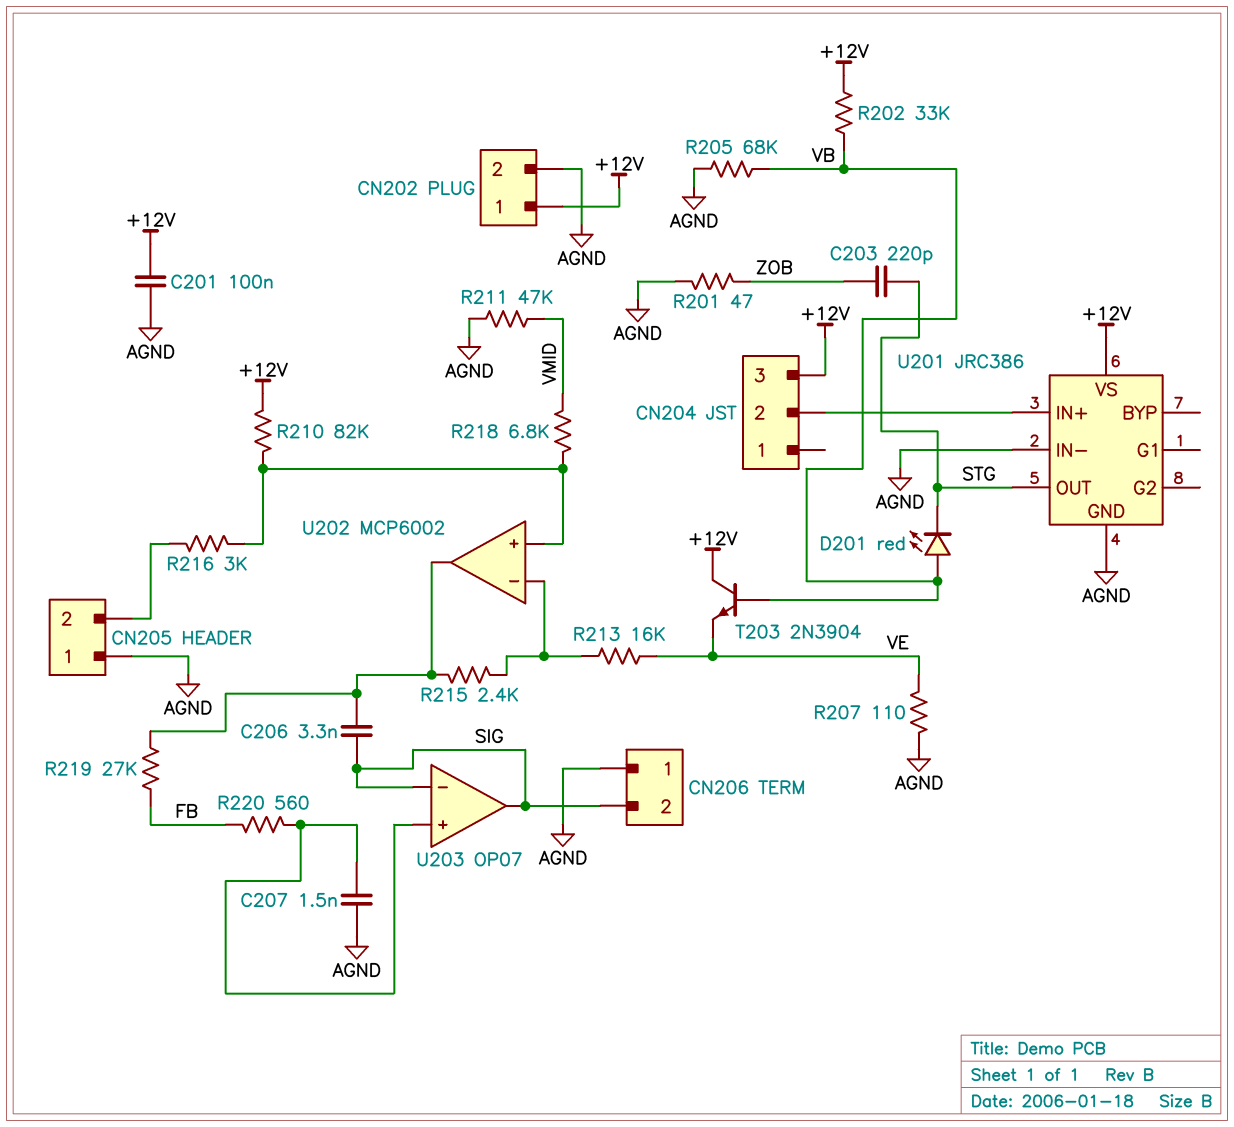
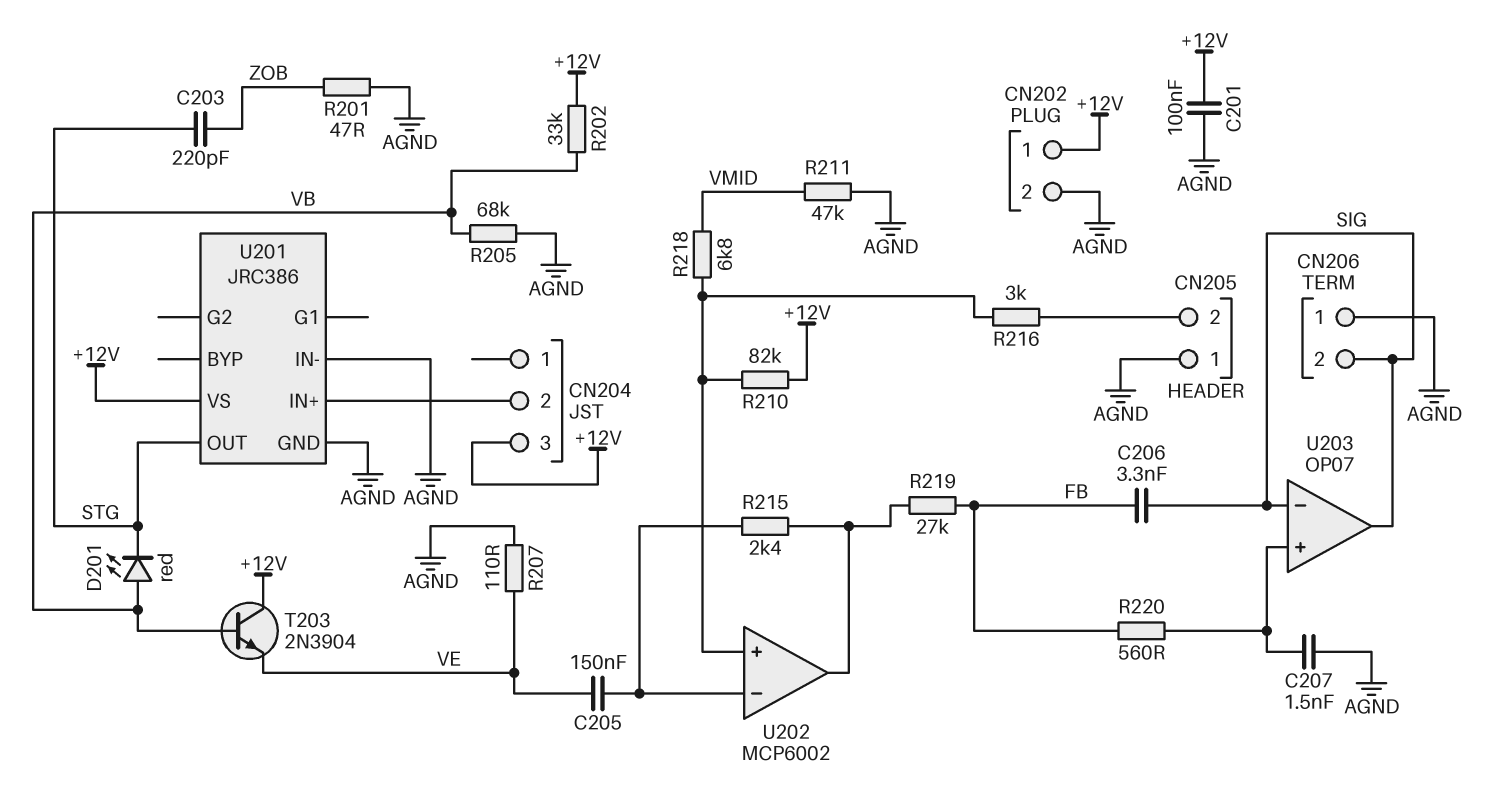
C205: none -> 150nF (U202/in-, VE)
C206: 3.3nF (SIG, U202/out) -> 3.3nF (FB, SIG)
R213: 16k (U202/in-, VE) -> none

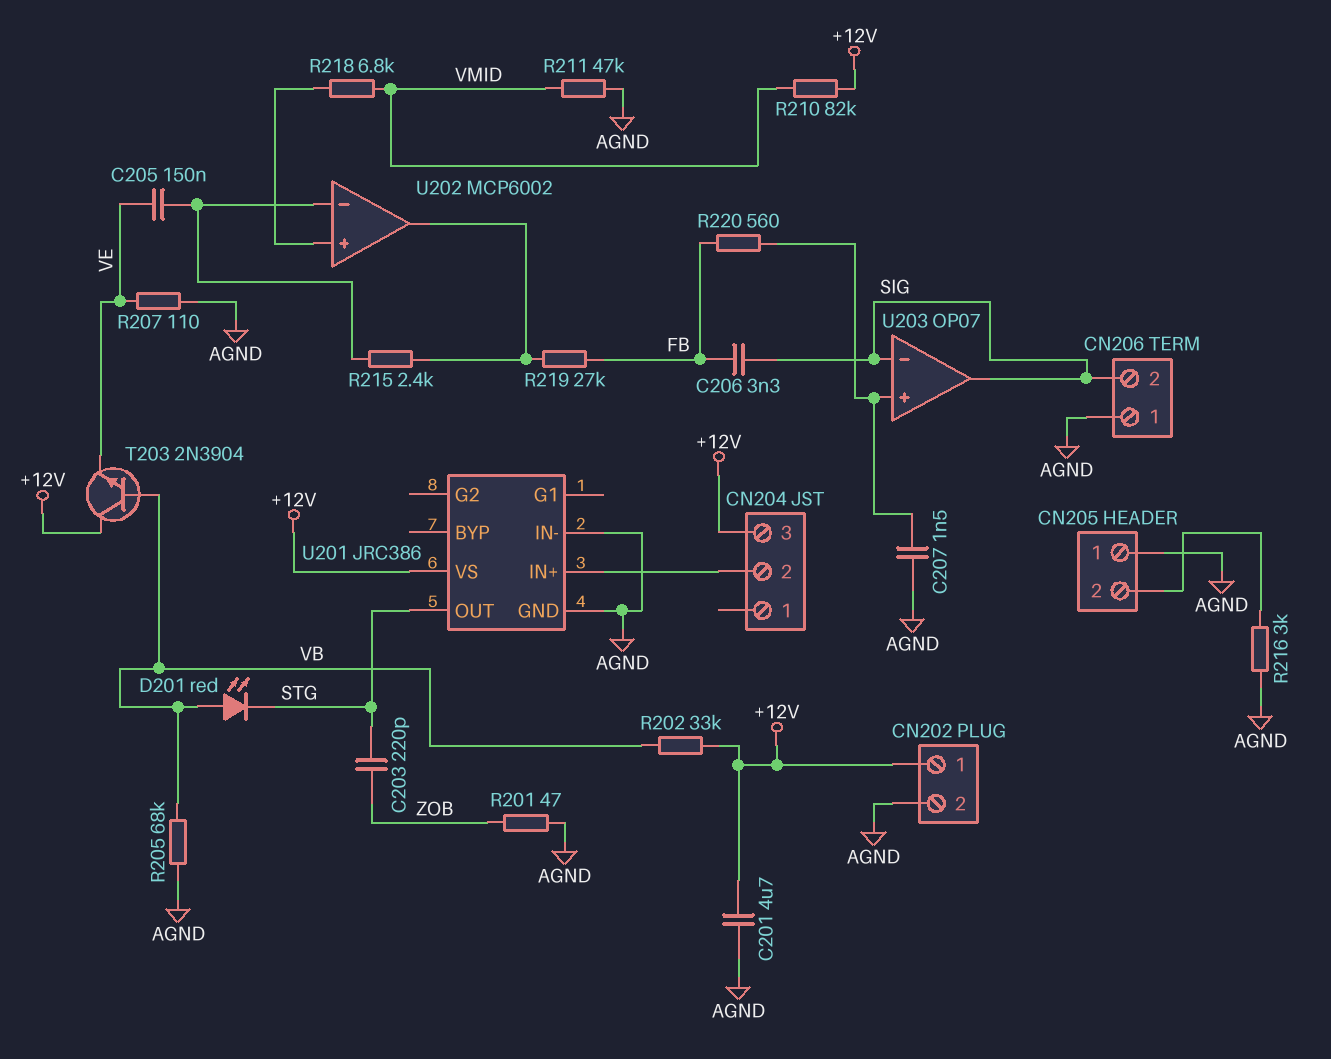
C201: 100nF (+12V, AGND) -> 4.7uF (+12V, AGND)
R210: 82k (+12V, U202/in+) -> 82k (+12V, VMID)
R216: 3k (CN205/2, U202/in+) -> 3k (AGND, CN205/2)

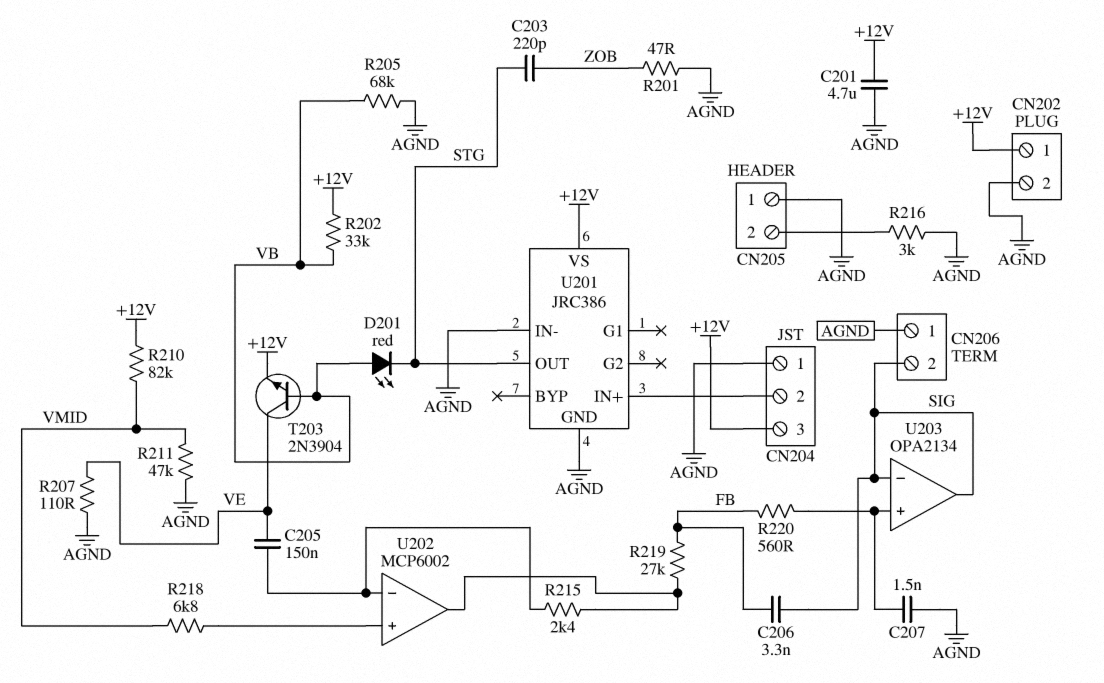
CN204 pin 1: none -> AGND
T203: NPN 2N3904 (B VB, C +12V, E VE) -> NPN 2N3904 (B VB, C VE, E +12V)
U203: OP07 -> OPA2134

